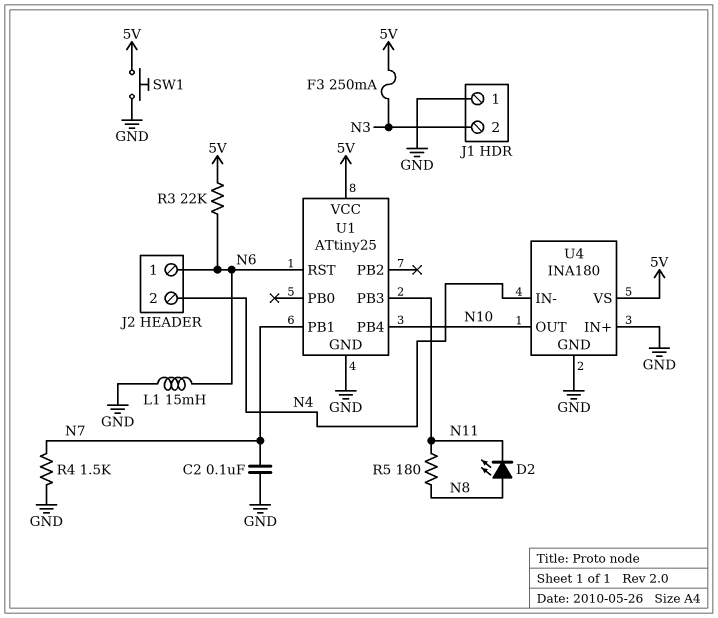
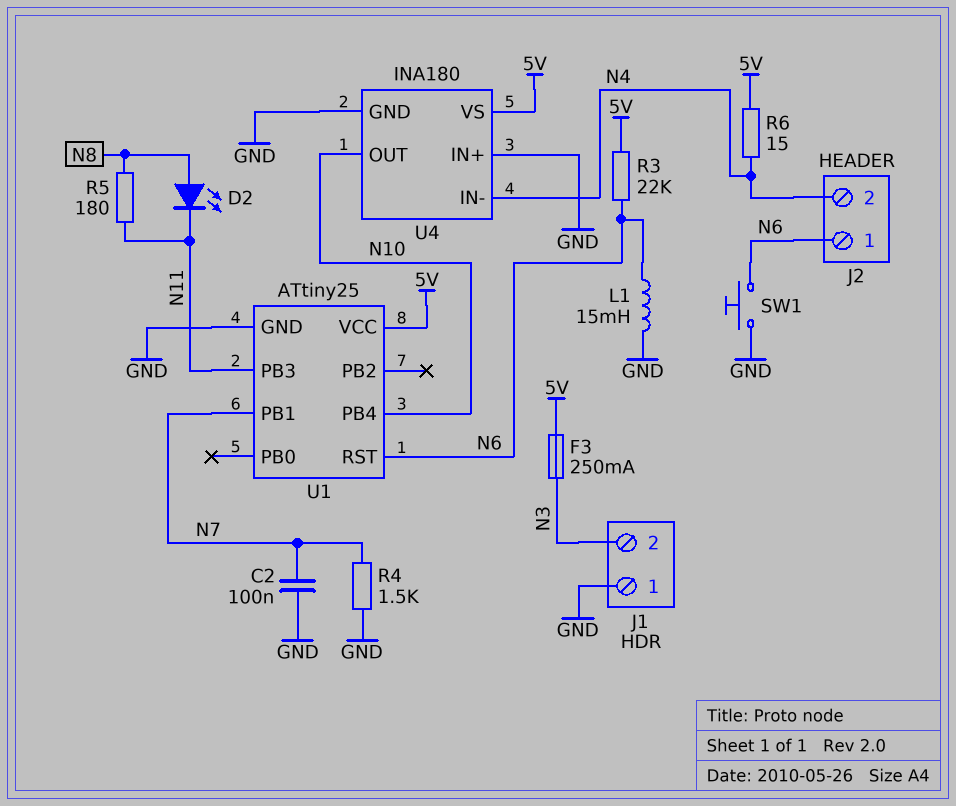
R6: none -> 15 (5V, N4)
SW1: button (5V, GND) -> button (GND, N6)

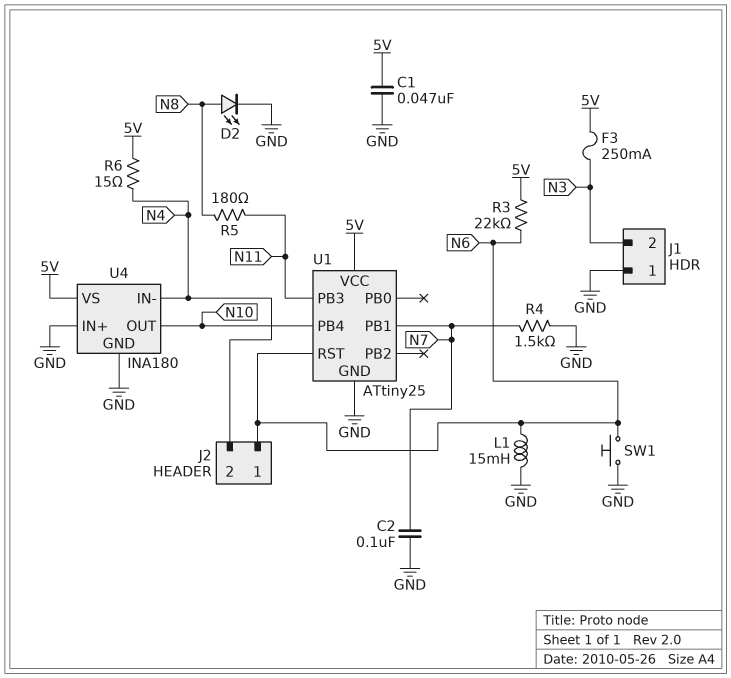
C1: none -> 47nF (5V, GND)
D2: LED (A N8, K N11) -> LED (A N8, K GND)

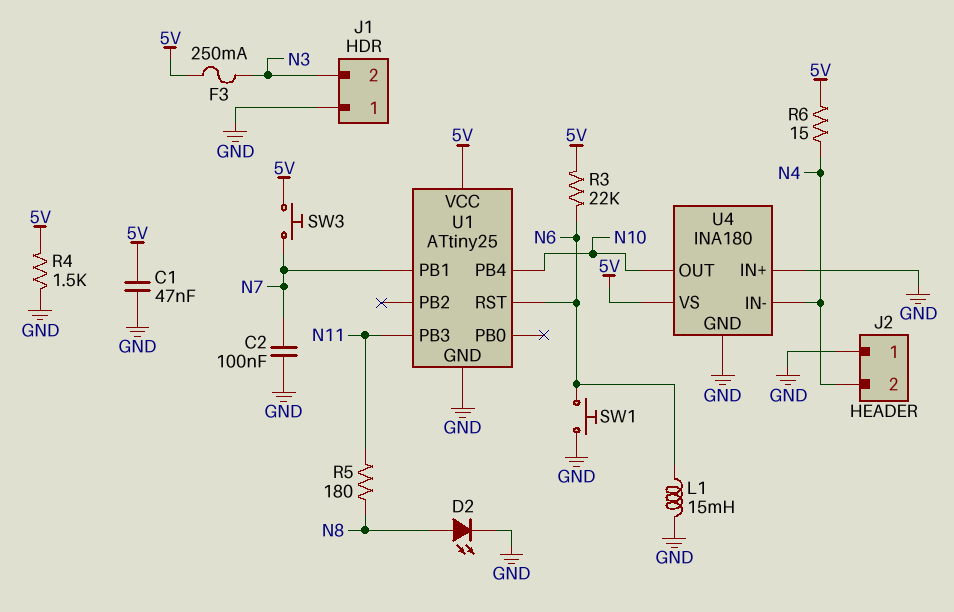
J2 pin 1: N6 -> GND
R4: 1.5k (GND, N7) -> 1.5k (5V, GND)
SW3: none -> button (5V, N7)

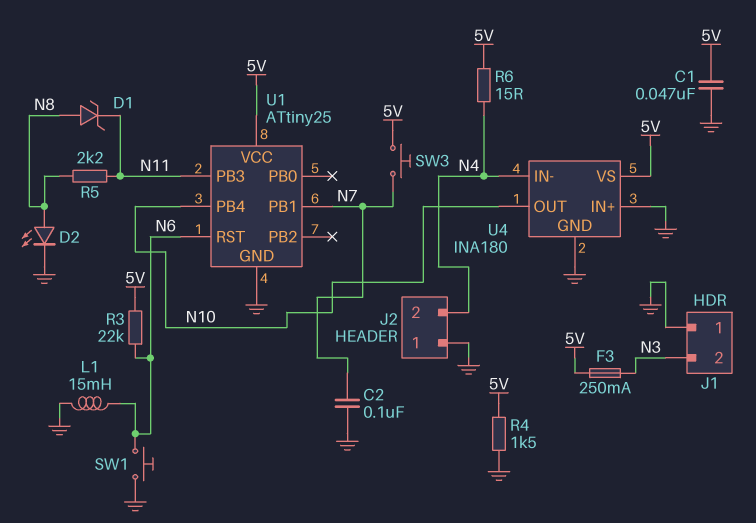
D1: none -> zener (A N8, K N11)
R5: 180 (N8, N11) -> 2.2k (N8, N11)

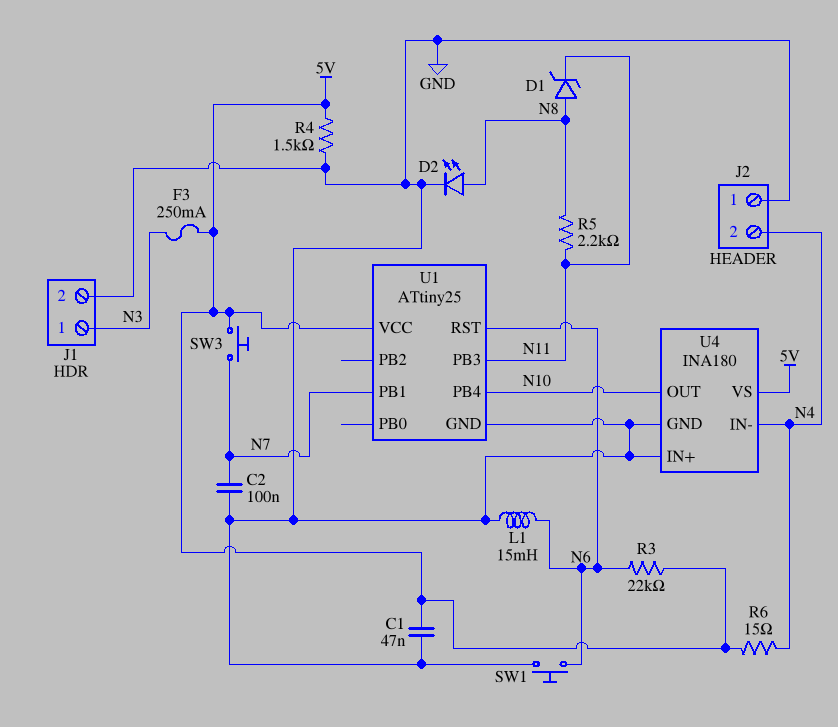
J1 pin 1: GND -> N3
J1 pin 2: N3 -> GND

